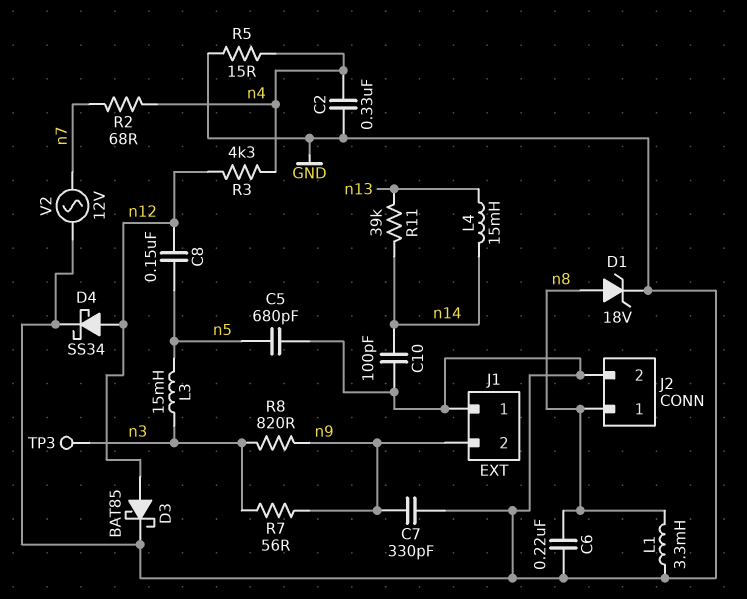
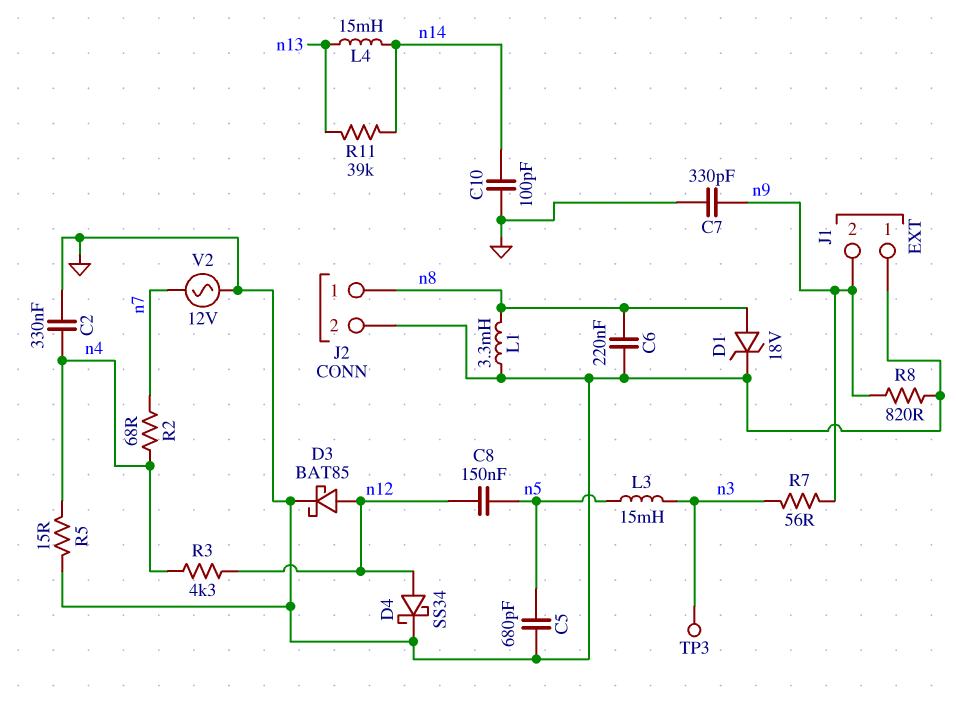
R8: 820 (n3, n9) -> 820 (GND, n9)

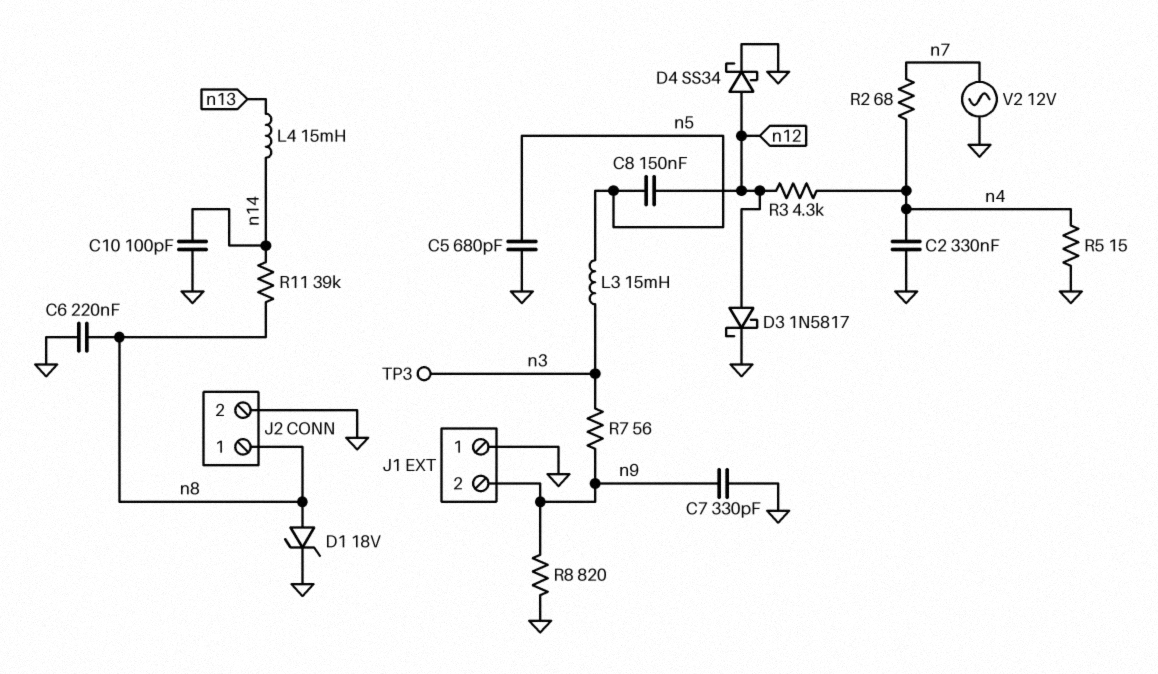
D3: schottky BAT85 (A n12, K GND) -> schottky 1N5817 (A n12, K GND)
L1: 3.3mH (GND, n8) -> none
R11: 39k (n13, n14) -> 39k (n8, n14)

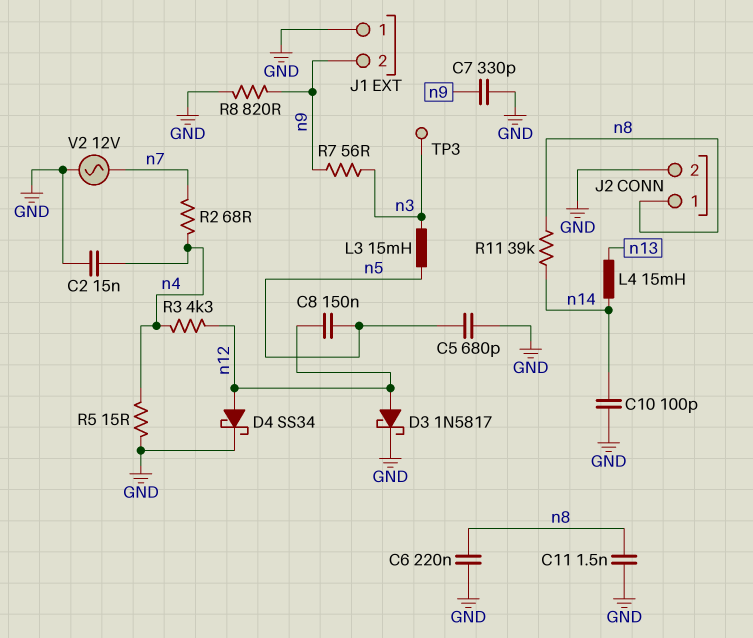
C2: 330nF (GND, n4) -> 15nF (GND, n4)
C11: none -> 1.5nF (GND, n8)
D1: zener 18V (A n8, K GND) -> none

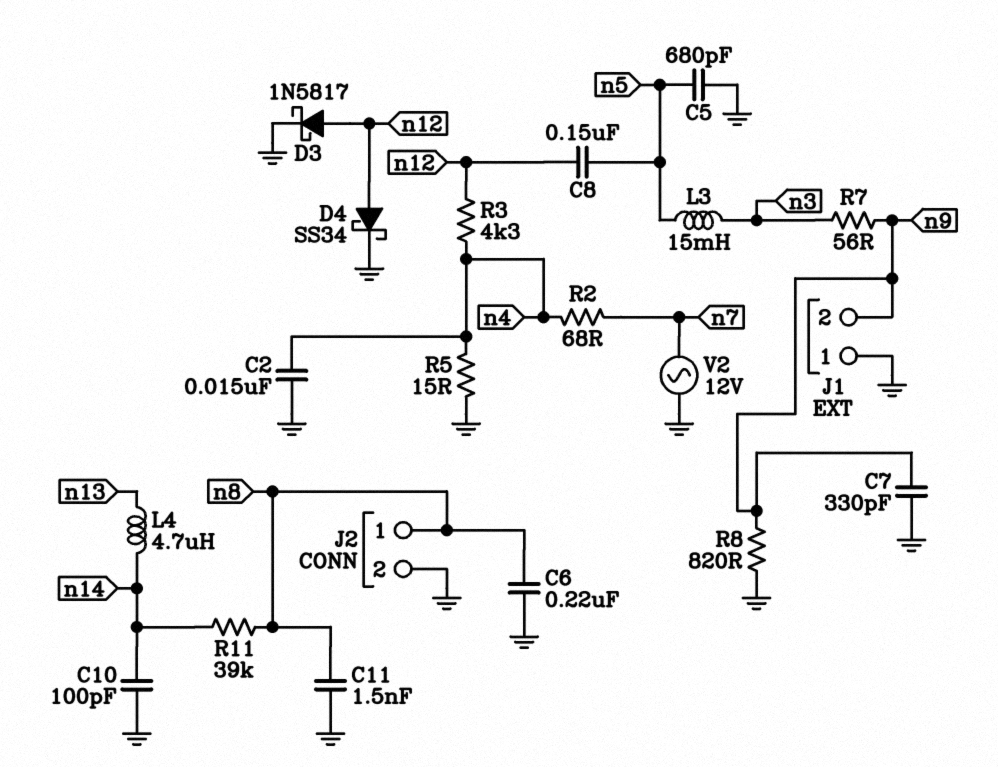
L4: 15mH (n13, n14) -> 4.7uH (n13, n14)
TP3: test point (n3) -> none

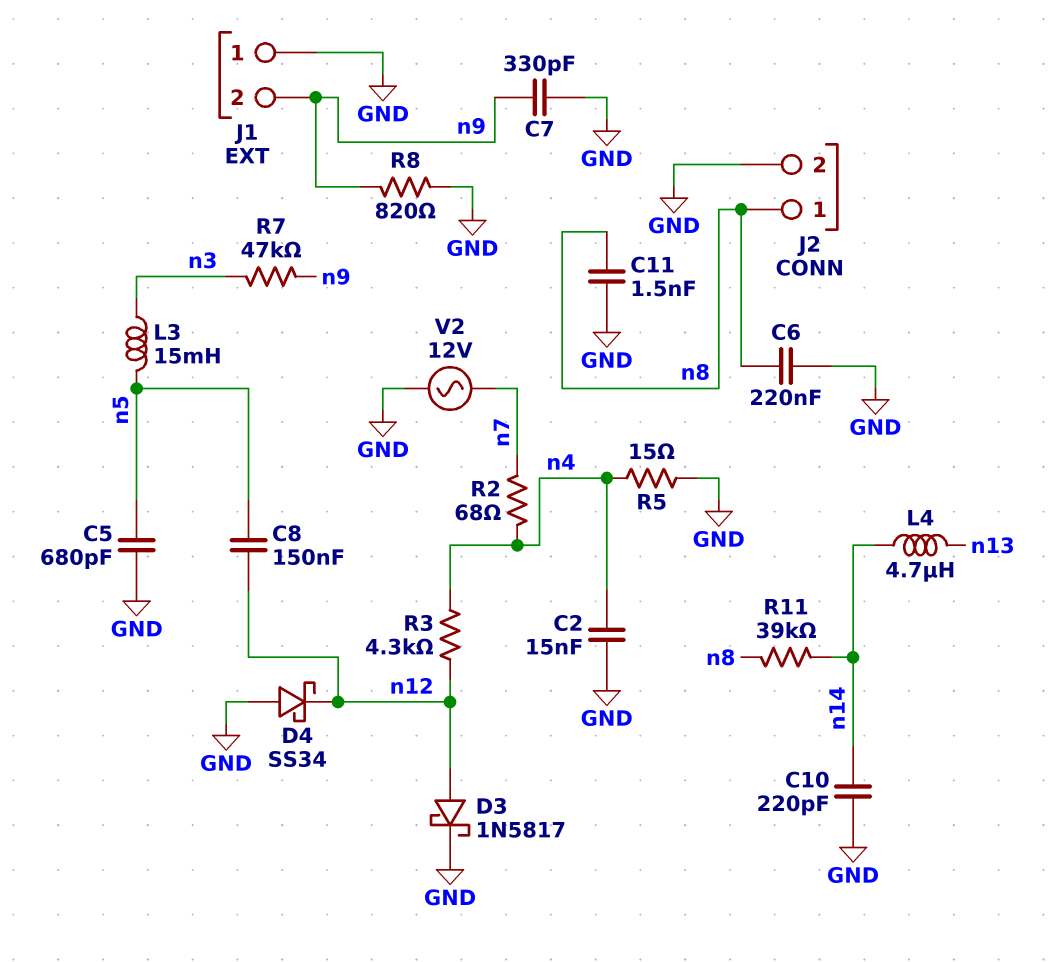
C10: 100pF (GND, n14) -> 220pF (GND, n14)
D4: schottky SS34 (A n12, K GND) -> schottky SS34 (A GND, K n12)
R7: 56 (n3, n9) -> 47k (n3, n9)

